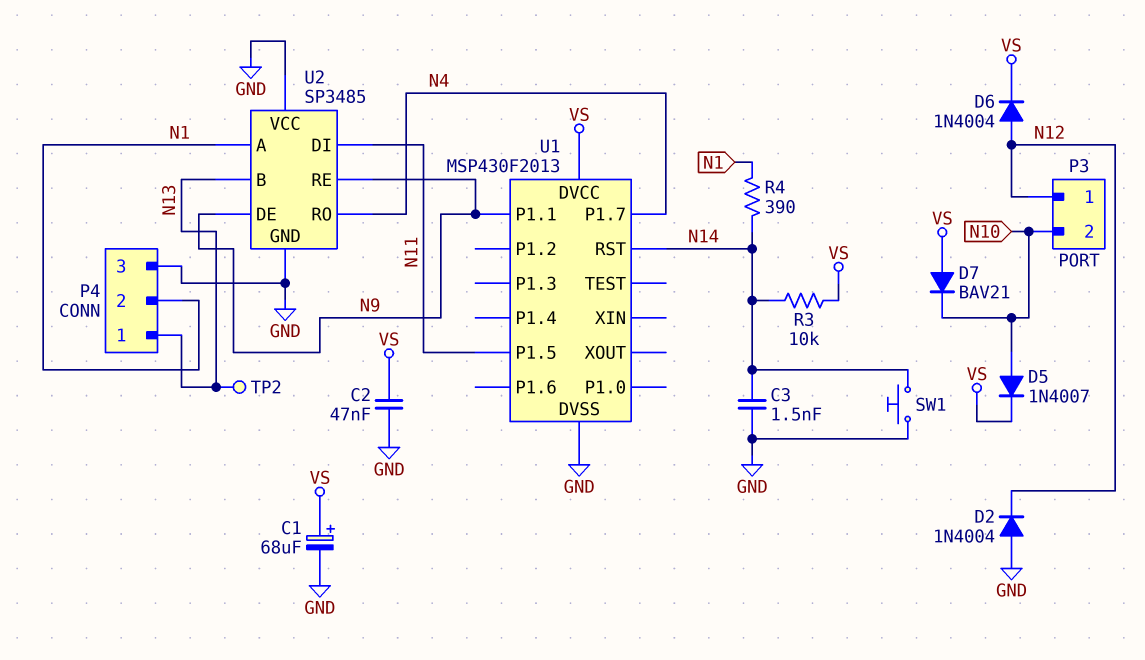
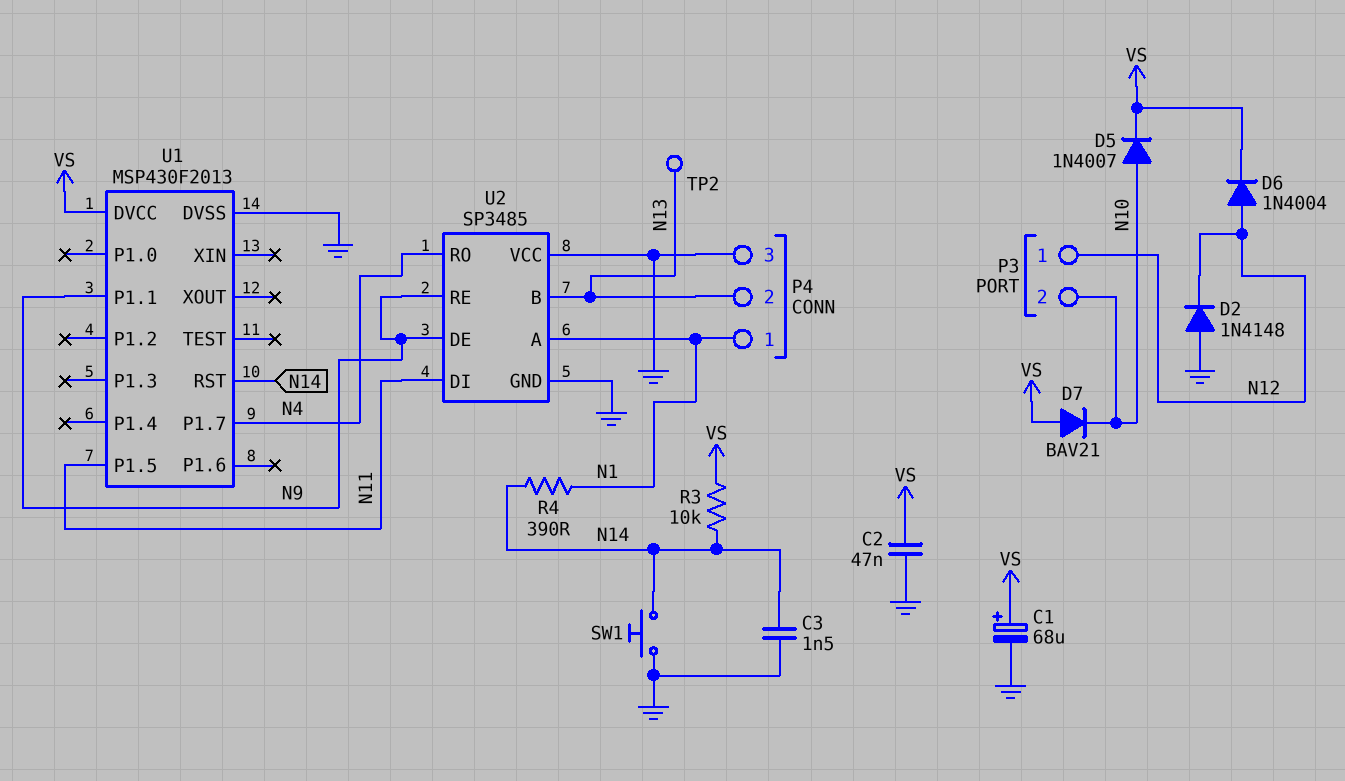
D2: diode 1N4004 (A GND, K N12) -> diode 1N4148 (A GND, K N12)
P4 pin 1: N13 -> N1
P4 pin 2: N1 -> N13

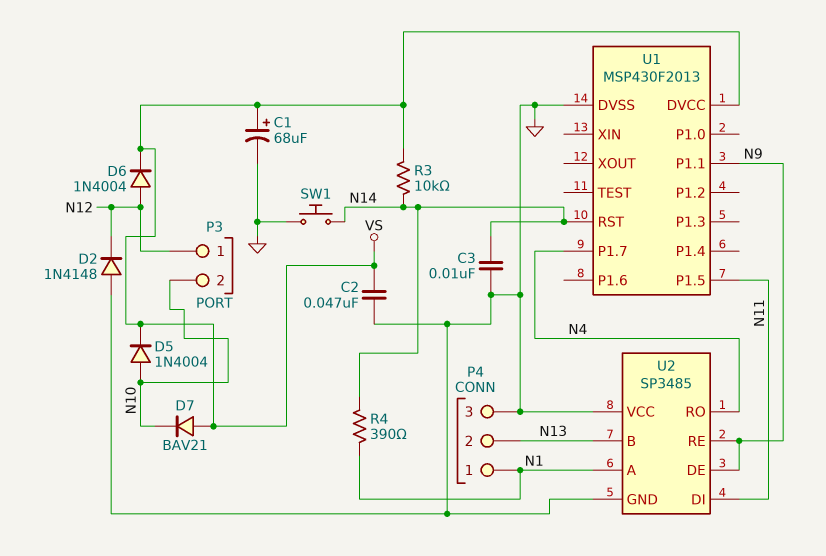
C3: 1.5nF (GND, N14) -> 10nF (GND, N14)
D5: diode 1N4007 (A N10, K VS) -> diode 1N4004 (A N10, K VS)
TP2: test point (N13) -> none

